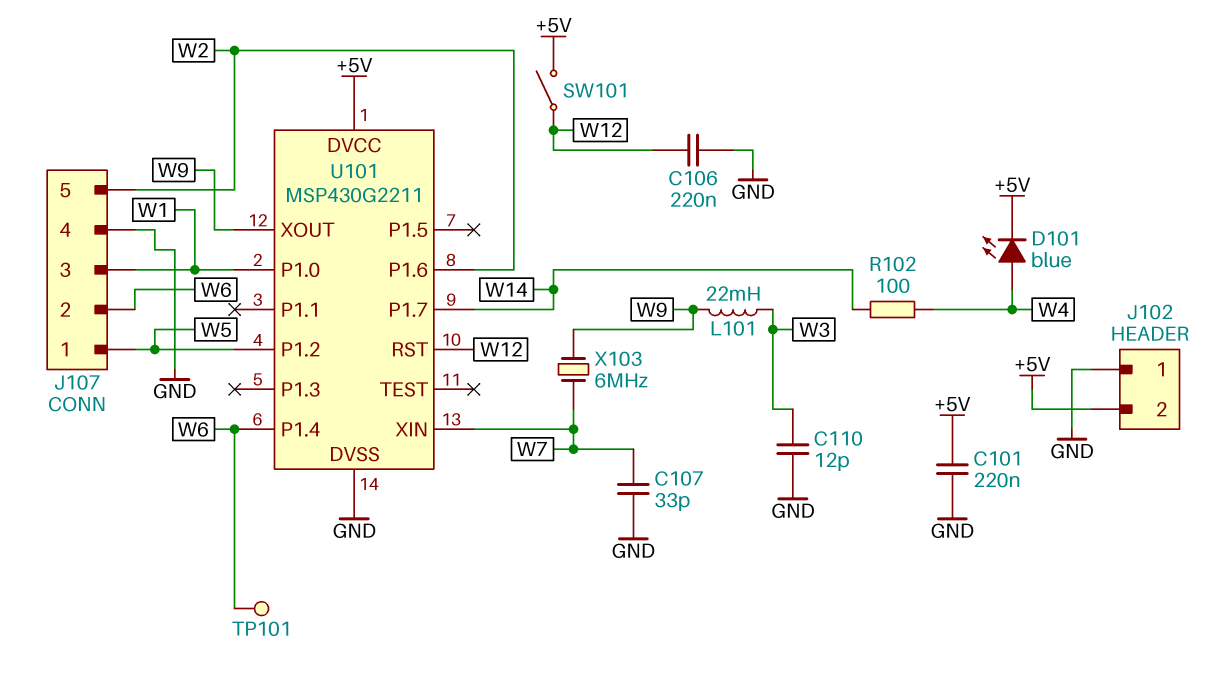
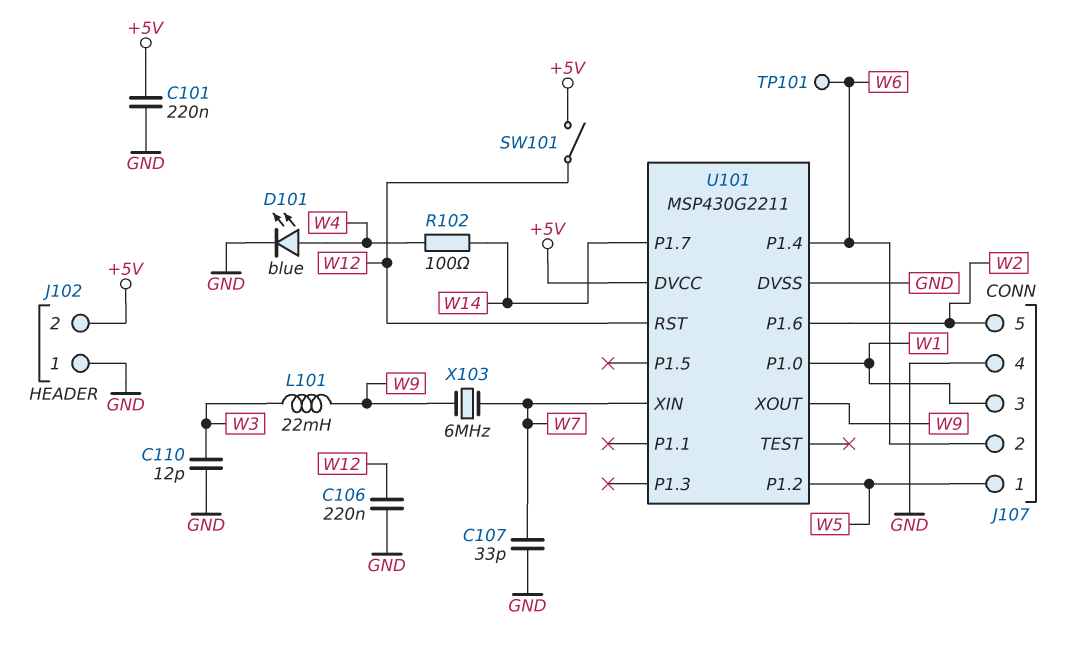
D101: LED blue (A W4, K +5V) -> LED blue (A W4, K GND)

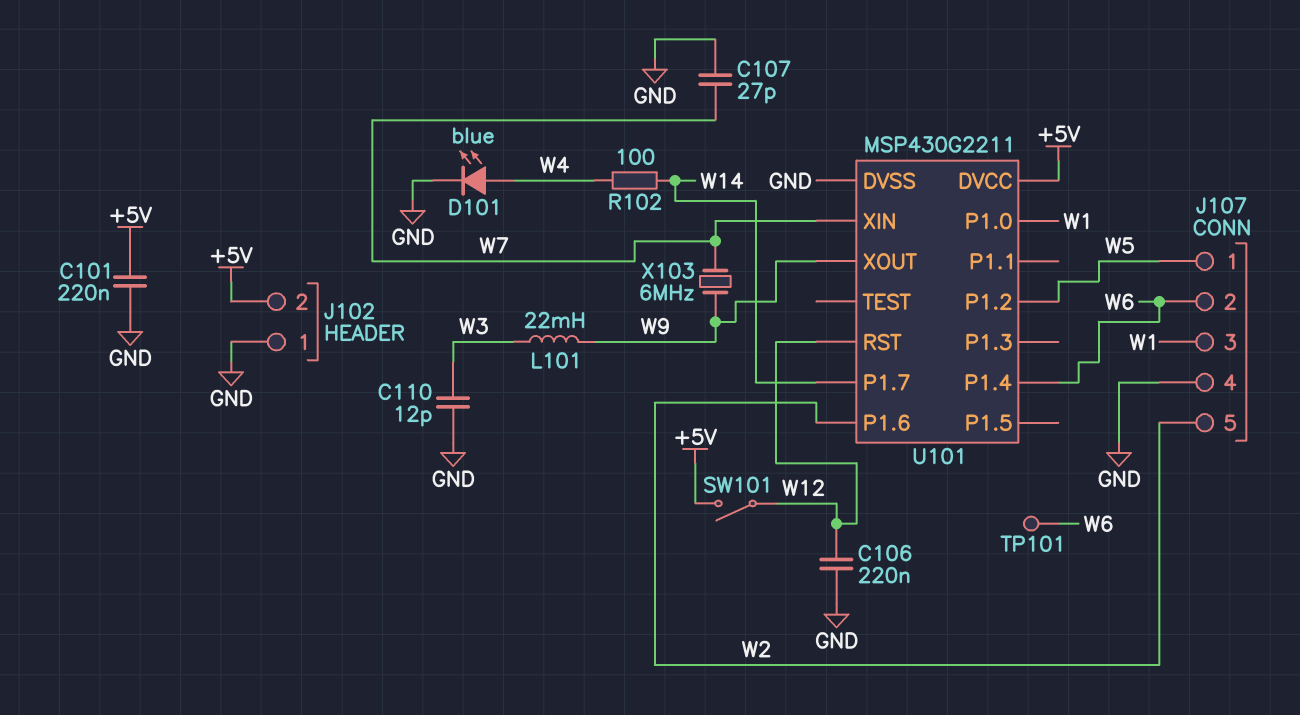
C107: 33pF (GND, W7) -> 27pF (GND, W7)

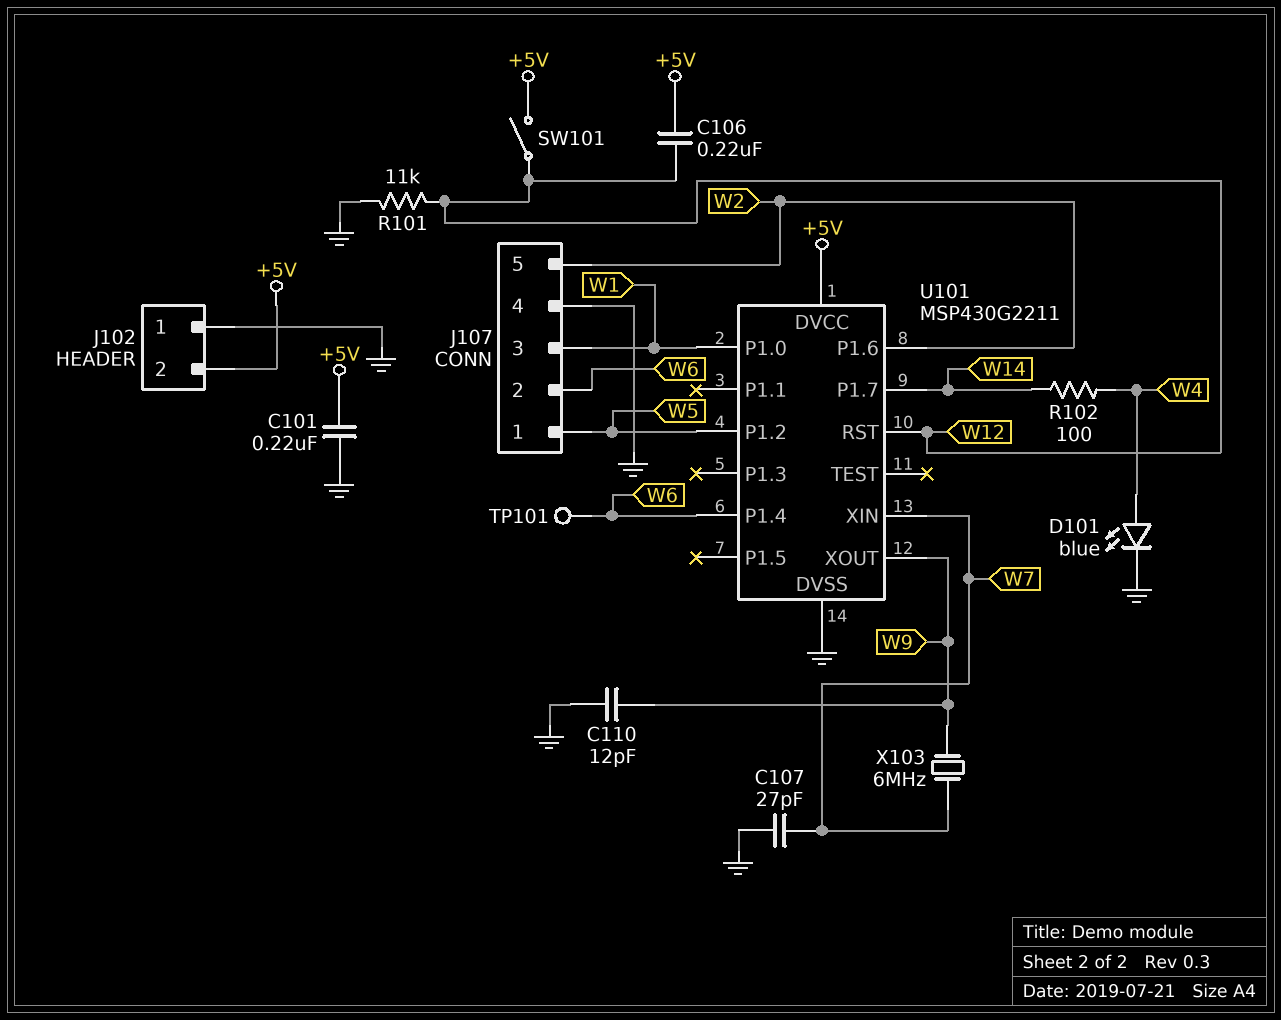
C106: 220nF (GND, W12) -> 220nF (+5V, W12)
C110: 12pF (GND, W3) -> 12pF (GND, W9)
L101: 22mH (W3, W9) -> none
R101: none -> 11k (GND, W12)

